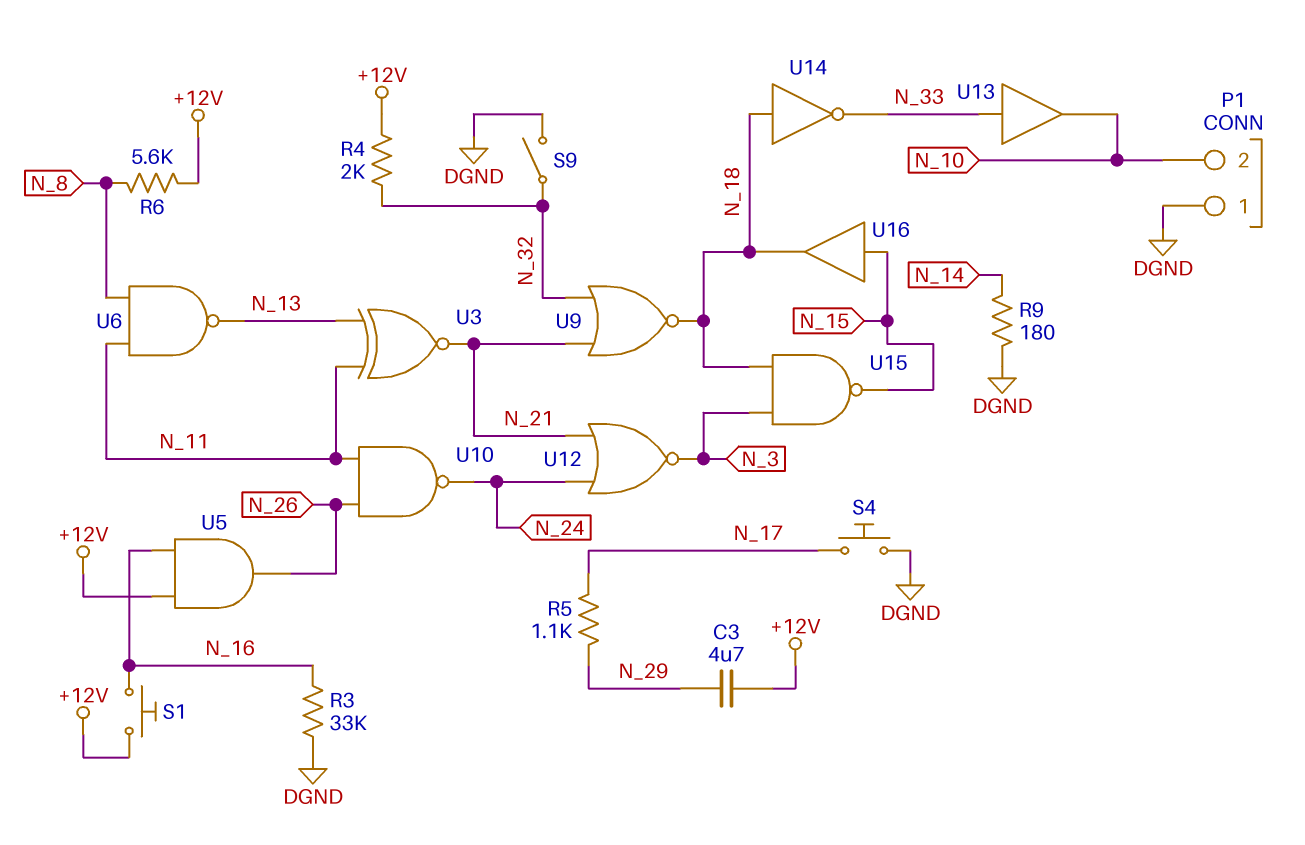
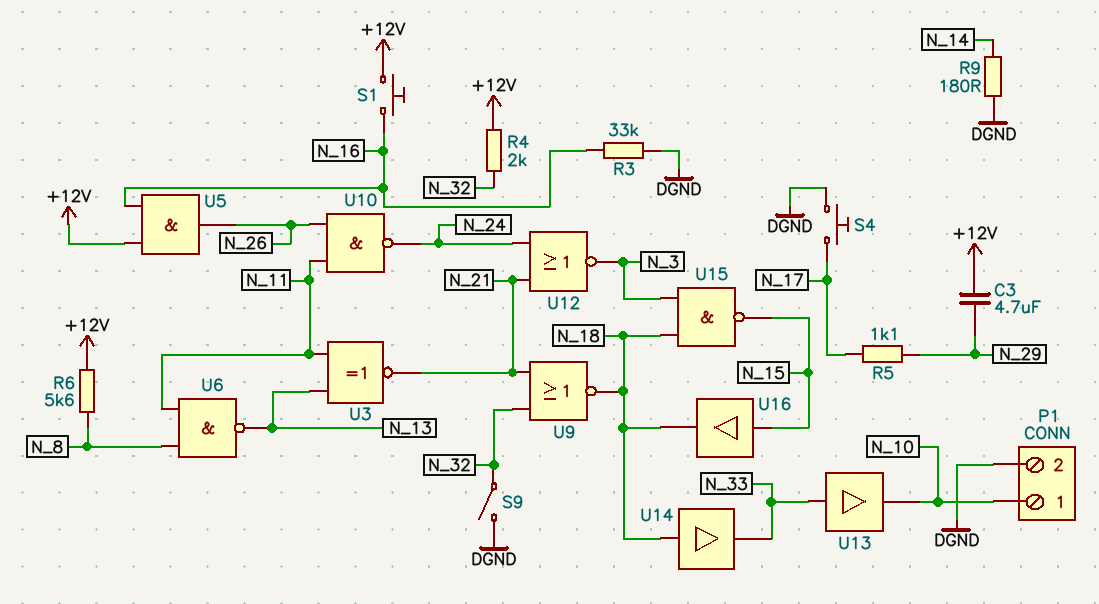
P1 pin 1: DGND -> N_10
P1 pin 2: N_10 -> DGND
U14: NOT (in N_18, out N_33) -> buffer (in N_18, out N_33)

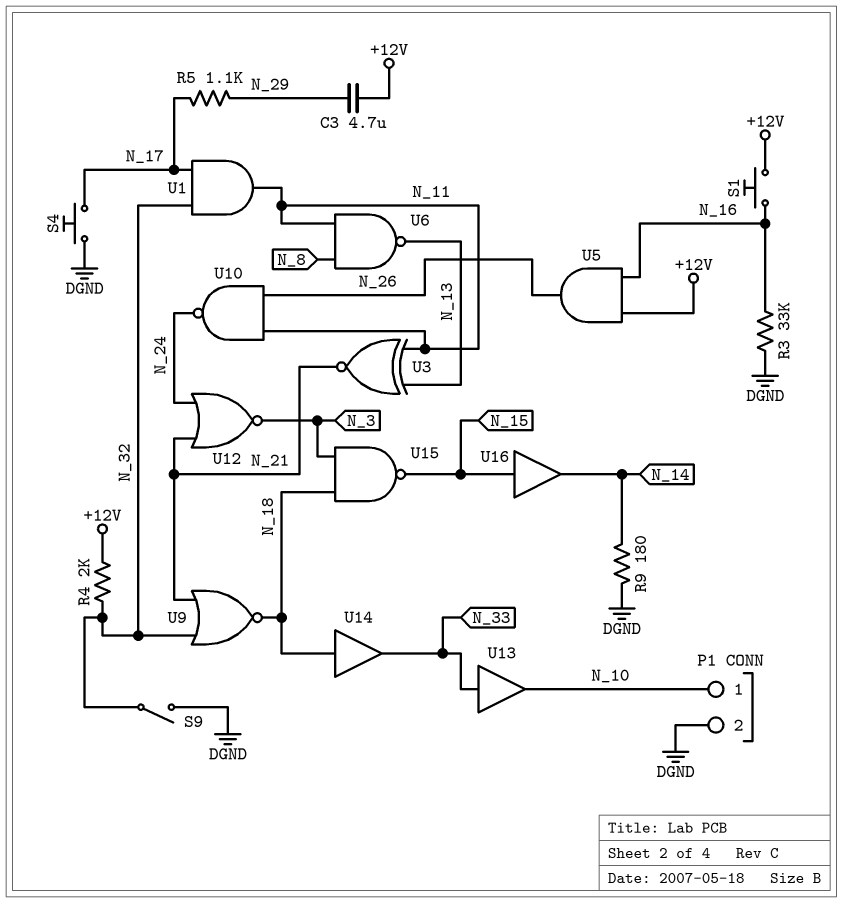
R6: 5.6k (+12V, N_8) -> none
U1: none -> AND (in N_17, in N_32, out N_11)
U16: buffer (in N_15, out N_18) -> buffer (in N_15, out N_14)

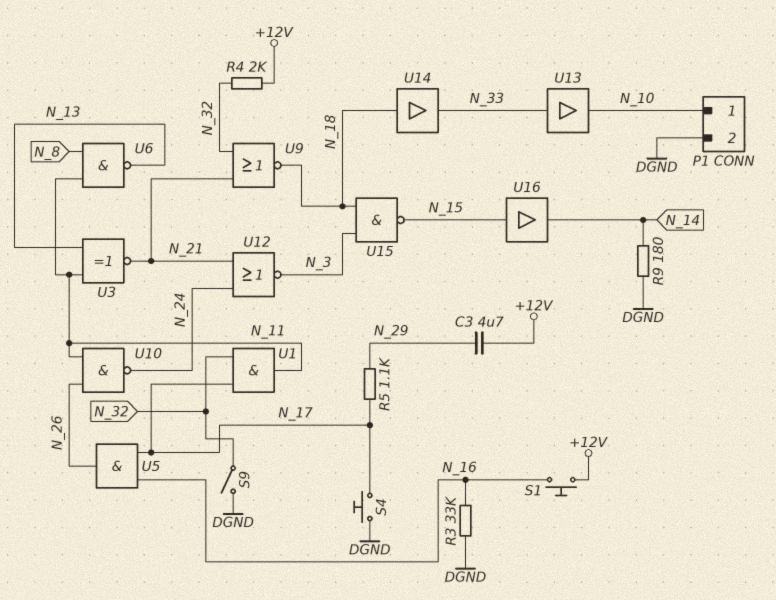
U5: AND (in +12V, in N_16, out N_26) -> AND (in N_16, in N_17, out N_26)

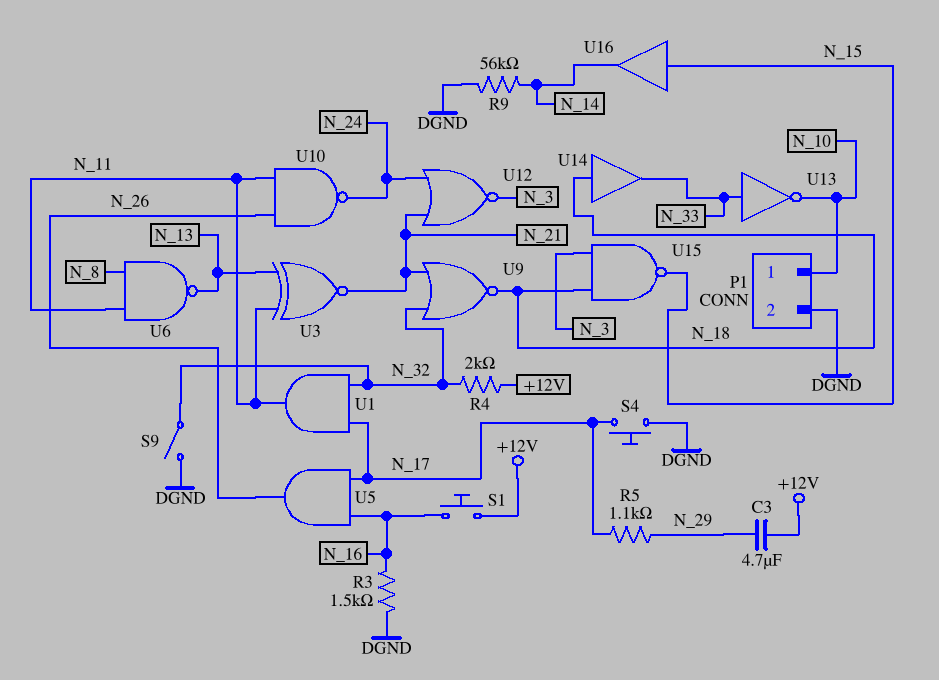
R3: 33k (DGND, N_16) -> 1.5k (DGND, N_16)
R9: 180 (DGND, N_14) -> 56k (DGND, N_14)
U13: buffer (in N_33, out N_10) -> NOT (in N_33, out N_10)

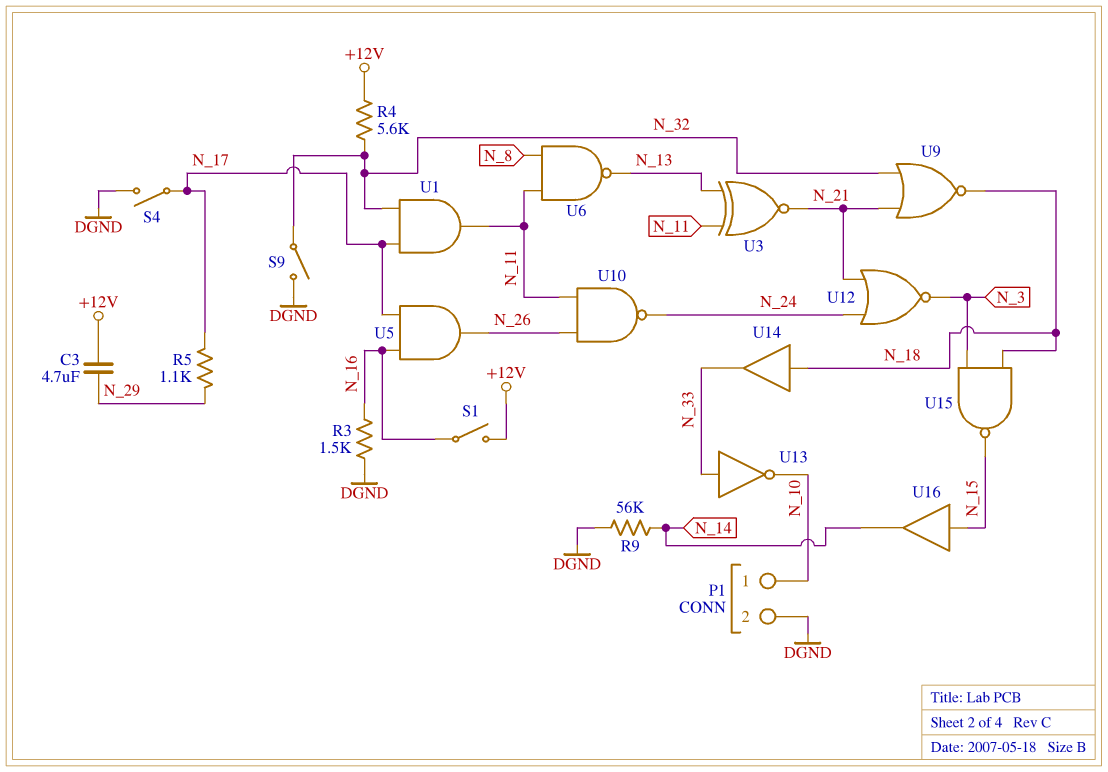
R4: 2k (+12V, N_32) -> 5.6k (+12V, N_32)
S1: button (+12V, N_16) -> switch (+12V, N_16)
S4: button (DGND, N_17) -> switch (DGND, N_17)

